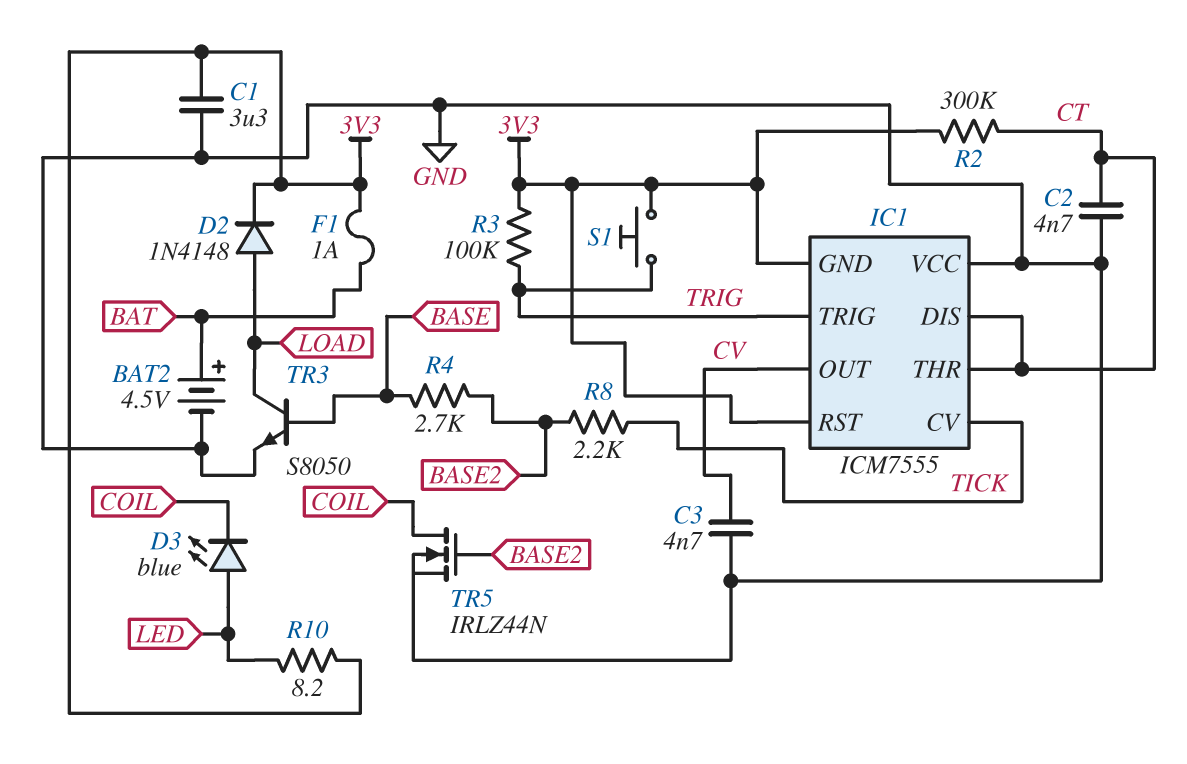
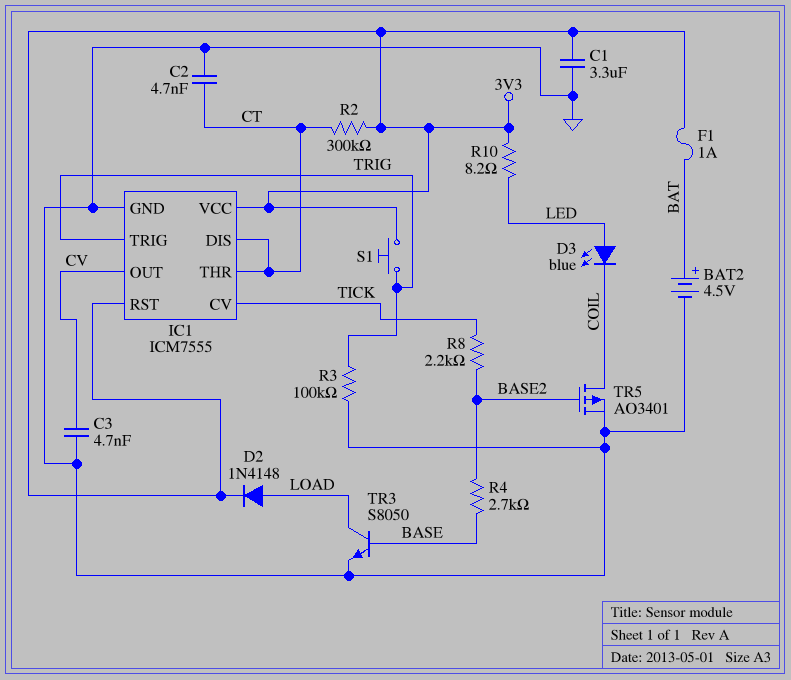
IC1 pin GND: 3V3 -> GND
IC1 pin VCC: GND -> 3V3
R3: 100k (3V3, TRIG) -> 100k (GND, TRIG)
TR5: NMOS IRLZ44N (G BASE2, D COIL, S GND) -> PMOS AO3401 (G BASE2, D COIL, S GND)

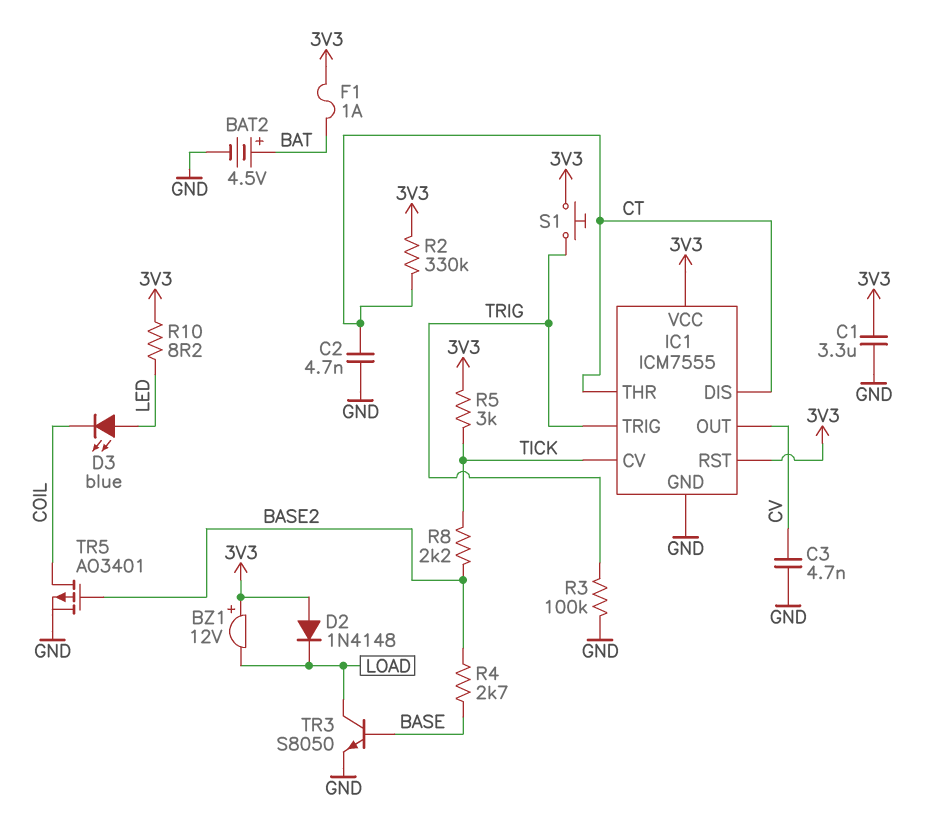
BZ1: none -> buzzer 12V (plus 3V3, minus LOAD)
D2: diode 1N4148 (A LOAD, K 3V3) -> diode 1N4148 (A 3V3, K LOAD)
R2: 300k (3V3, CT) -> 330k (3V3, CT)
R5: none -> 3k (3V3, TICK)

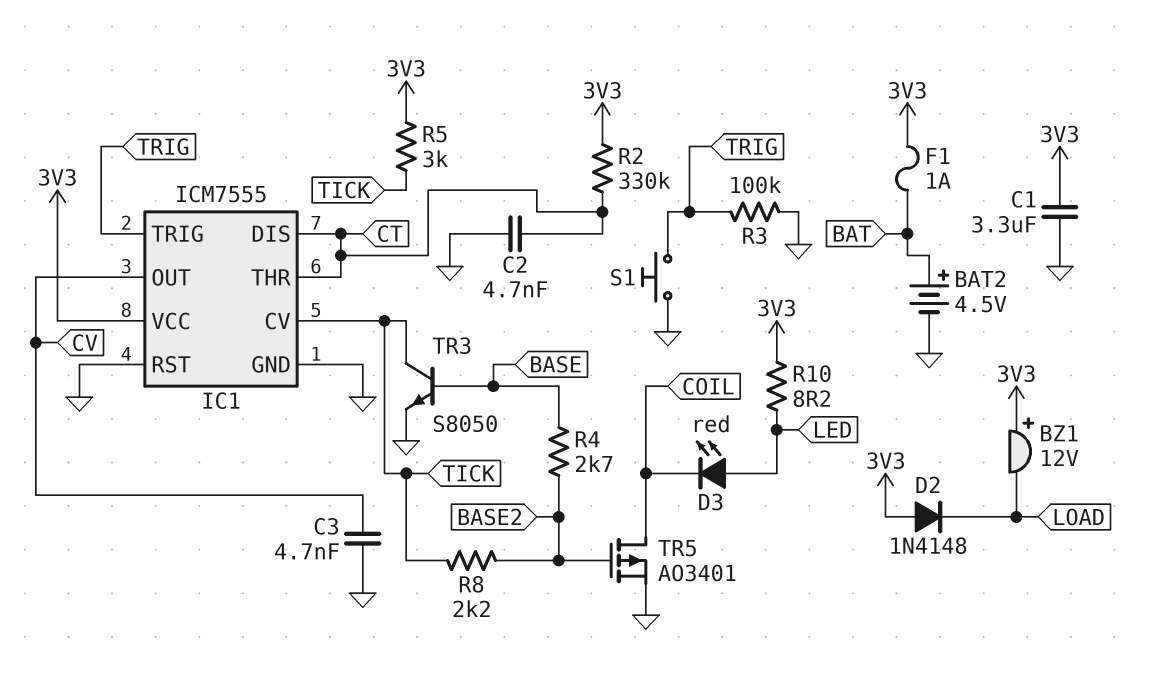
D3: LED blue (A LED, K COIL) -> LED red (A LED, K COIL)
IC1 pin RST: 3V3 -> GND
S1: button (3V3, TRIG) -> button (GND, TRIG)
TR3: NPN S8050 (B BASE, C LOAD, E GND) -> NPN S8050 (B BASE, C TICK, E GND)

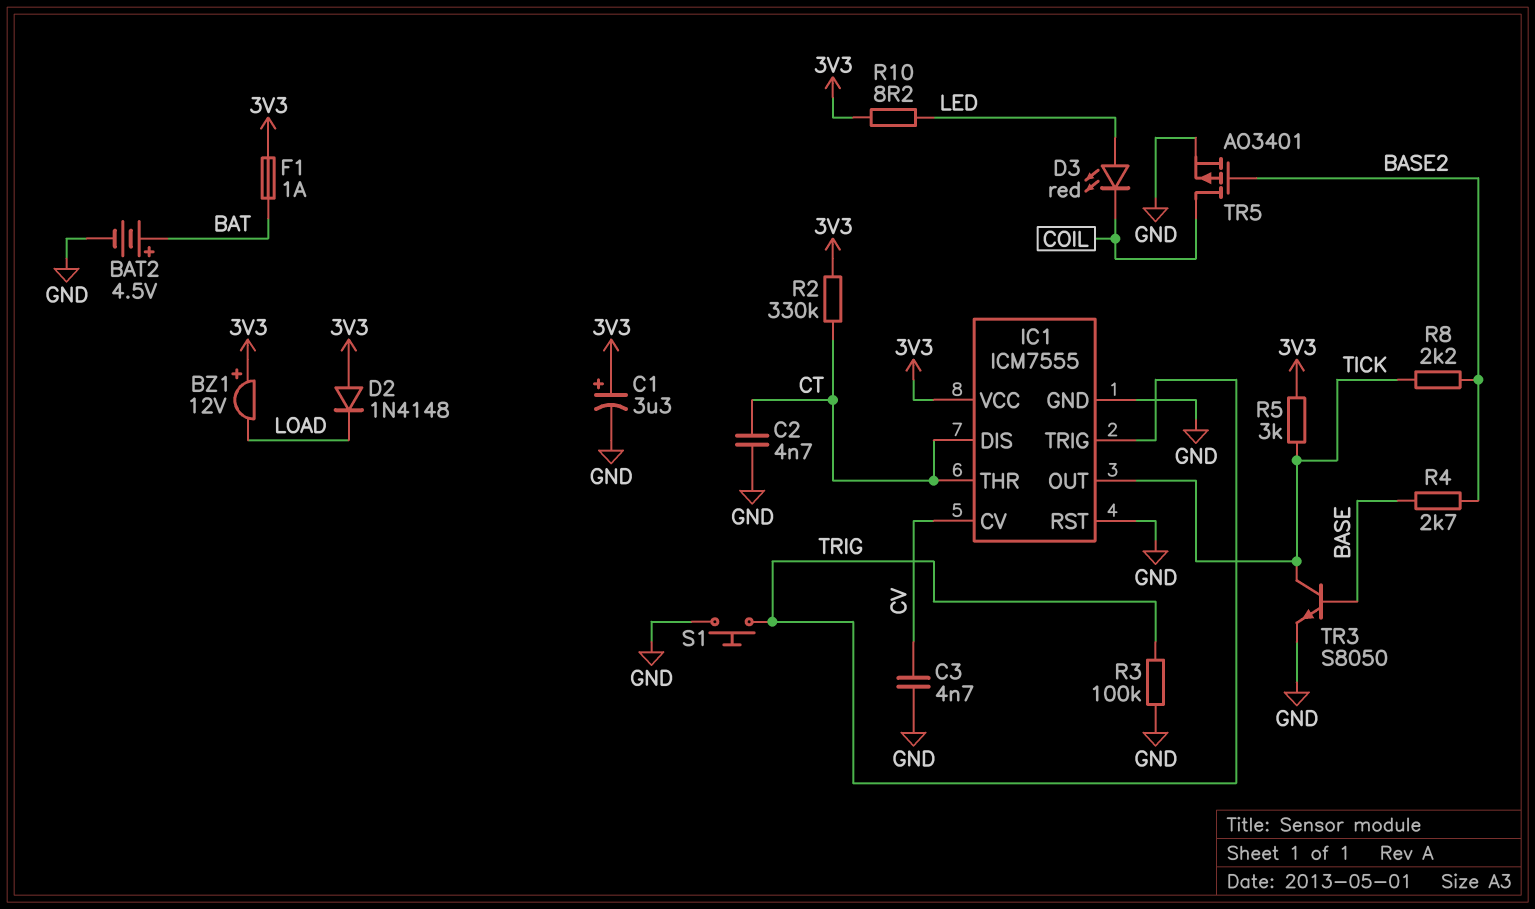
C1: 3.3uF (3V3, GND) -> 3.3uF (plus 3V3, minus GND)
IC1 pin CV: TICK -> CV
IC1 pin OUT: CV -> TICK

